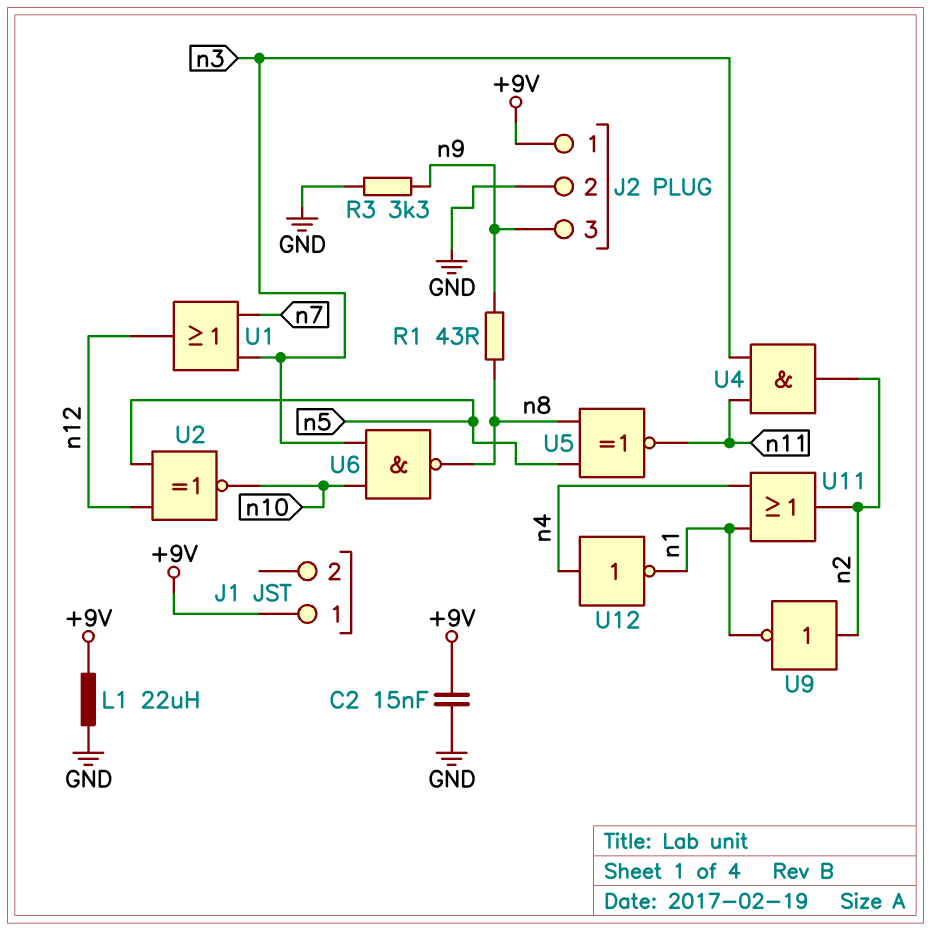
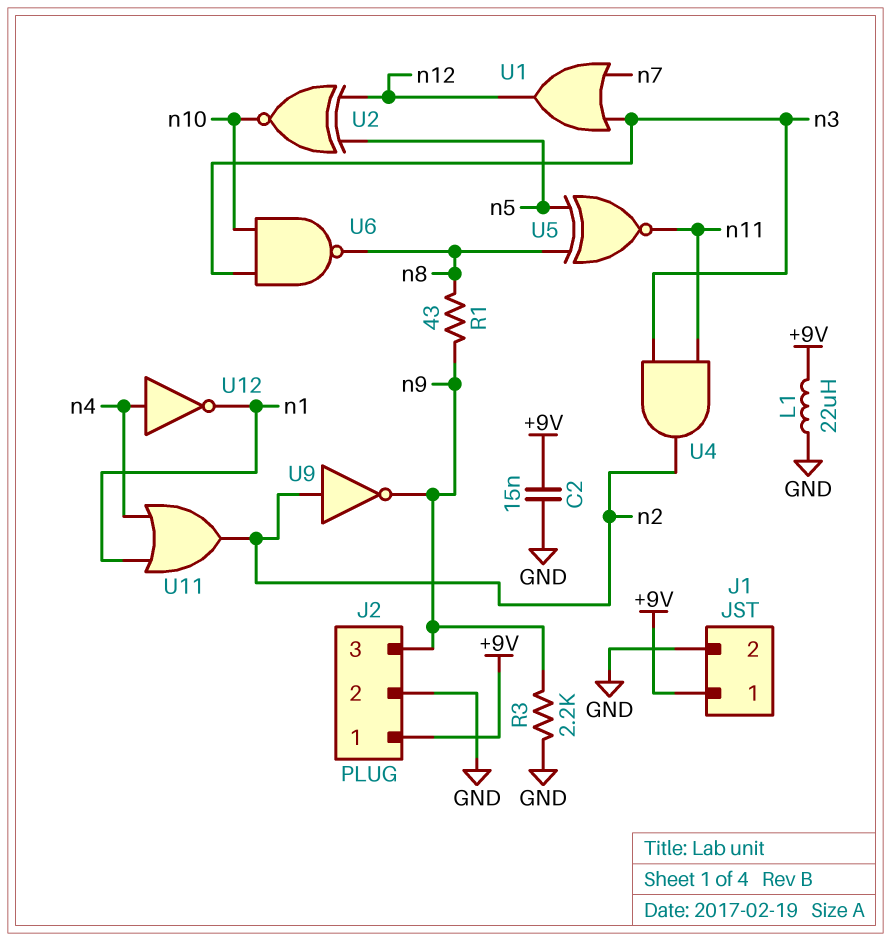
J1 pin 2: none -> GND
R3: 3.3k (GND, n9) -> 2.2k (GND, n9)
U9: NOT (in n2, out n1) -> NOT (in n2, out n9)

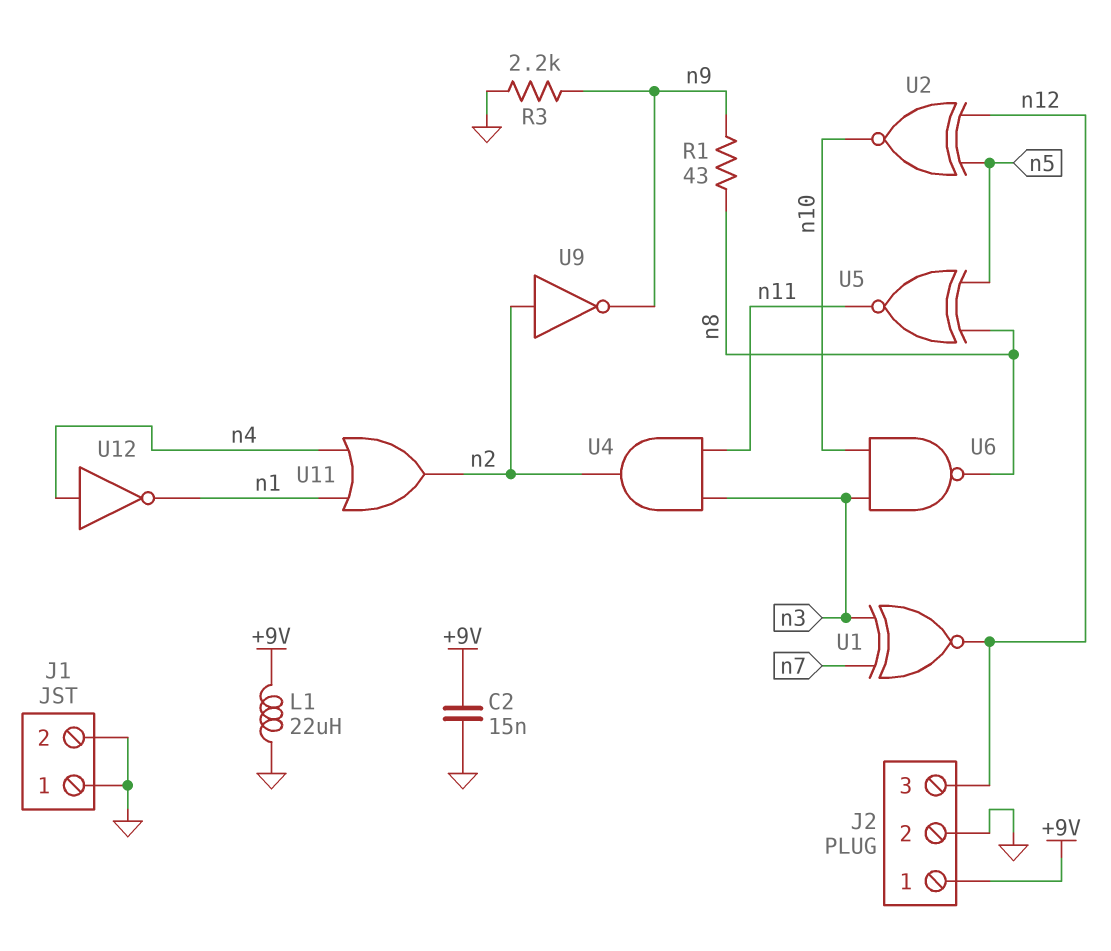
J1 pin 1: +9V -> GND
J2 pin 3: n9 -> n12
U1: OR (in n3, in n7, out n12) -> XNOR (in n3, in n7, out n12)

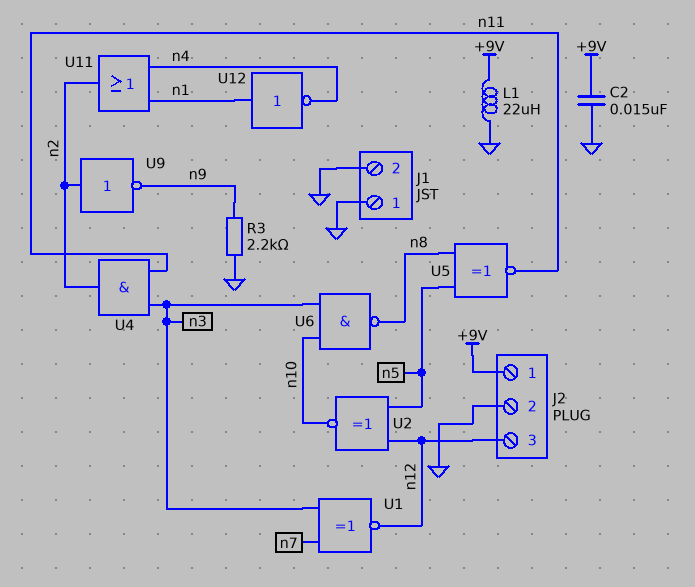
R1: 43 (n8, n9) -> none
U12: NOT (in n4, out n1) -> NOT (in n1, out n4)

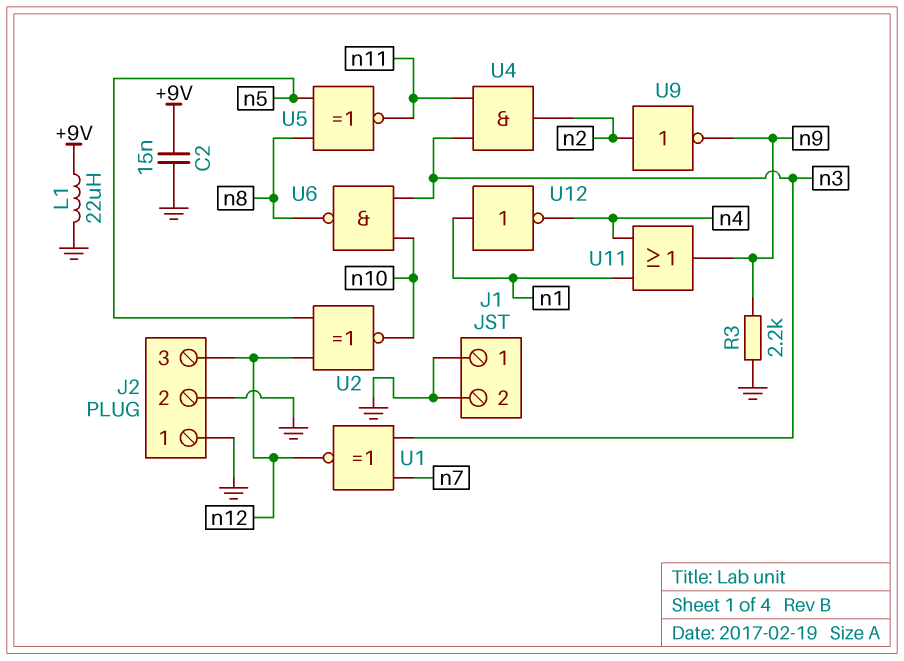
J2 pin 1: +9V -> GND
U11: OR (in n1, in n4, out n2) -> OR (in n1, in n4, out n9)

